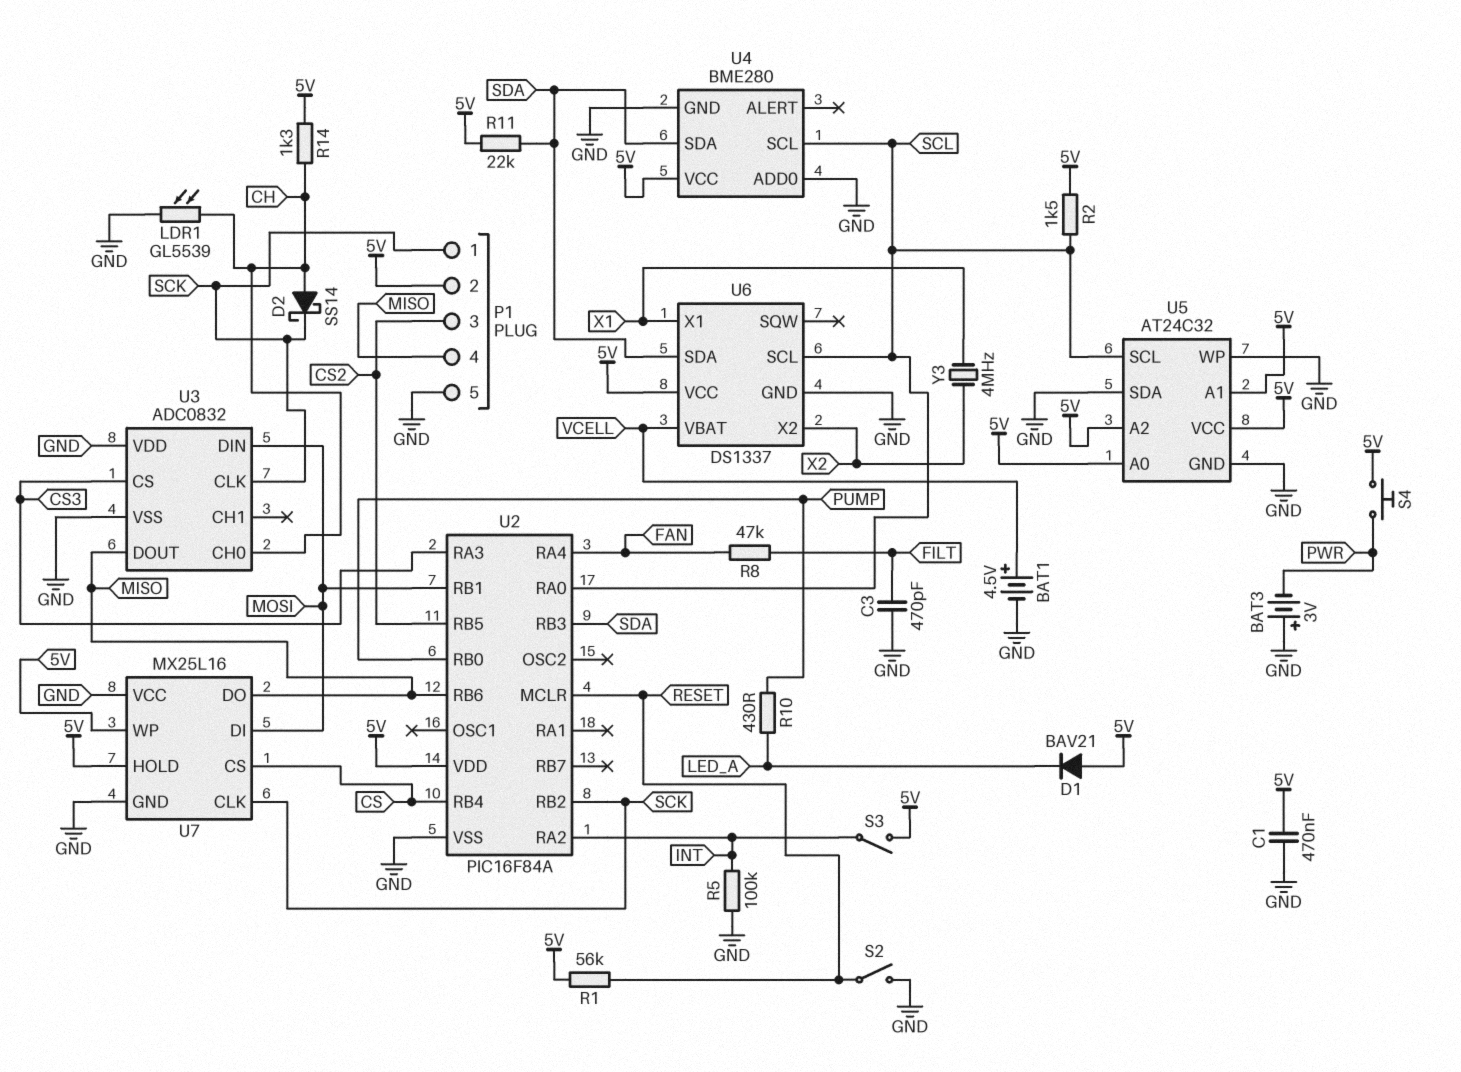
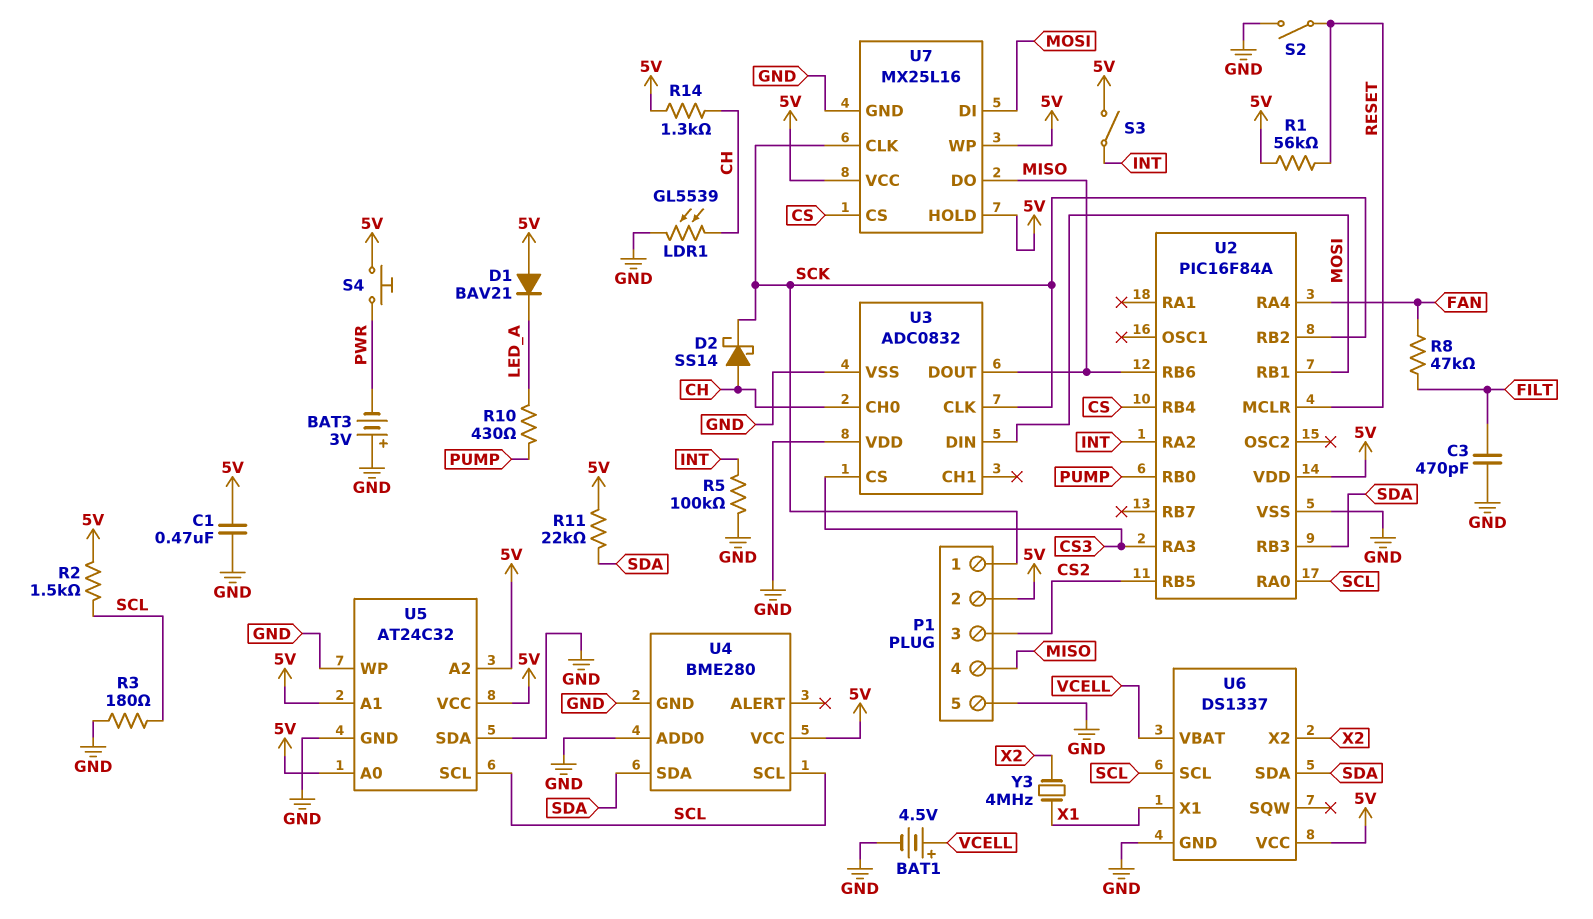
R3: none -> 180 (GND, SCL)
U7 pin VCC: GND -> 5V

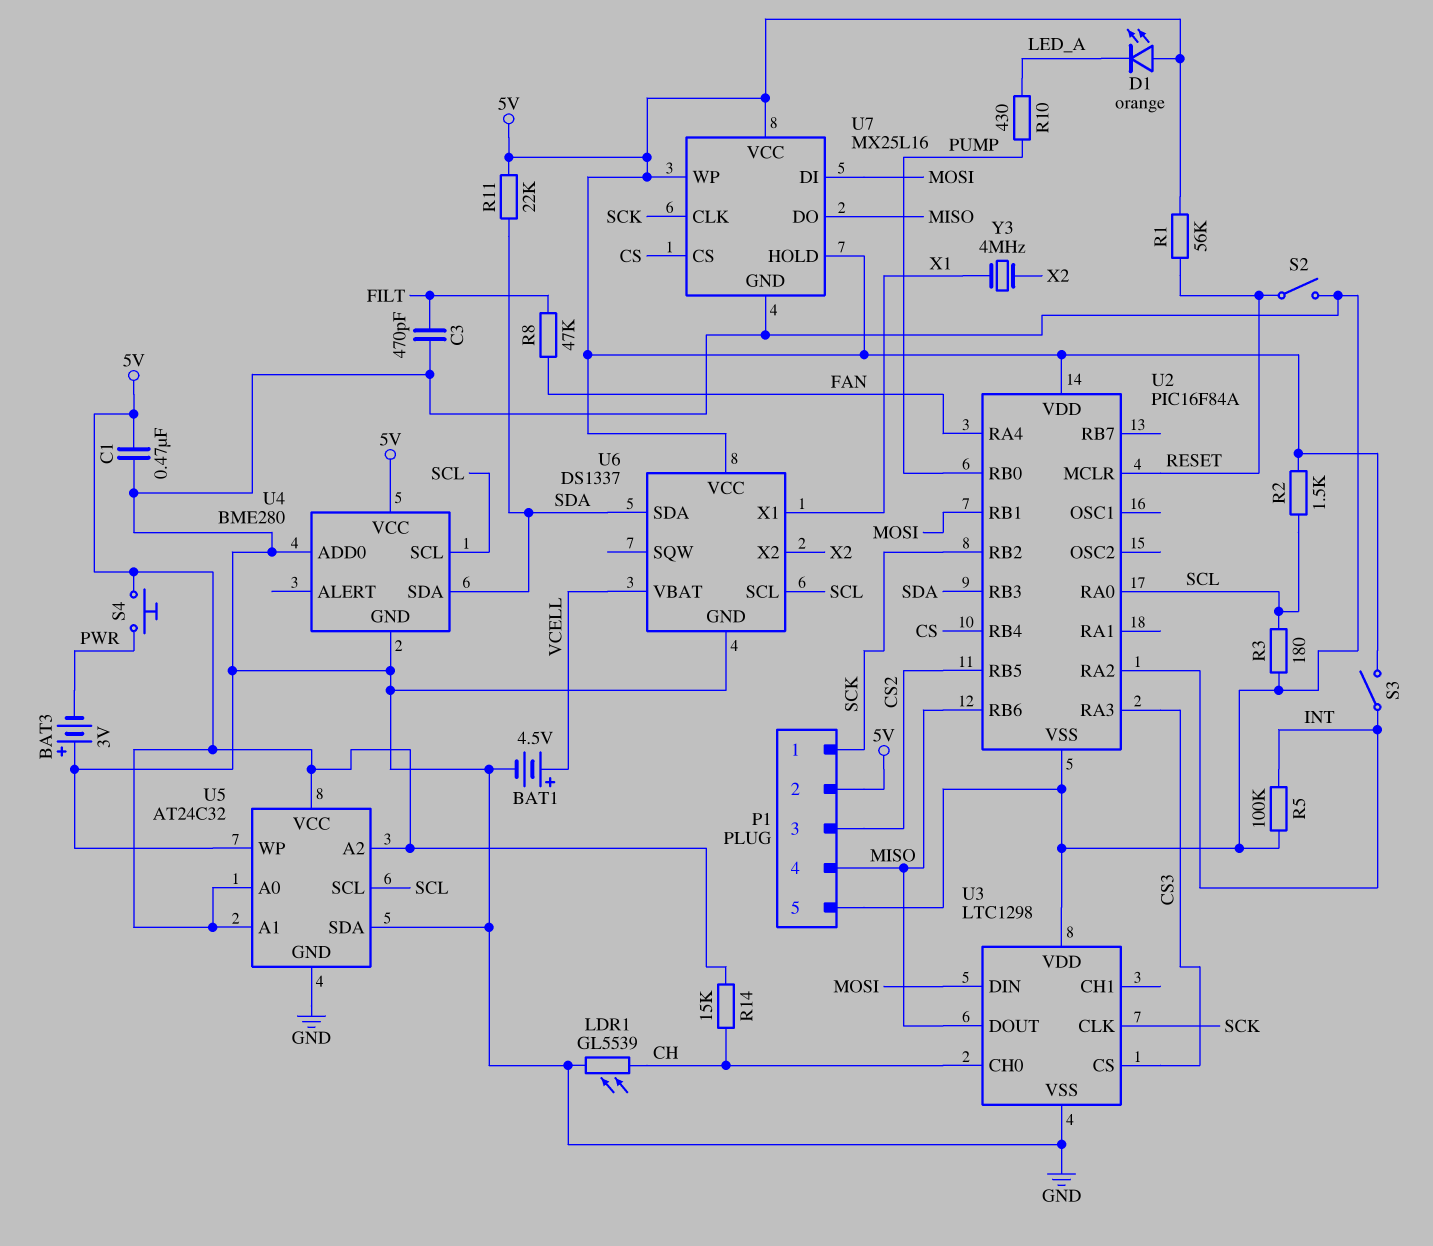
D1: diode BAV21 (A 5V, K LED_A) -> LED orange (A 5V, K LED_A)
D2: schottky SS14 (A CH, K SCK) -> none
R14: 1.3k (5V, CH) -> 15k (5V, CH)
U3: ADC0832 -> LTC1298

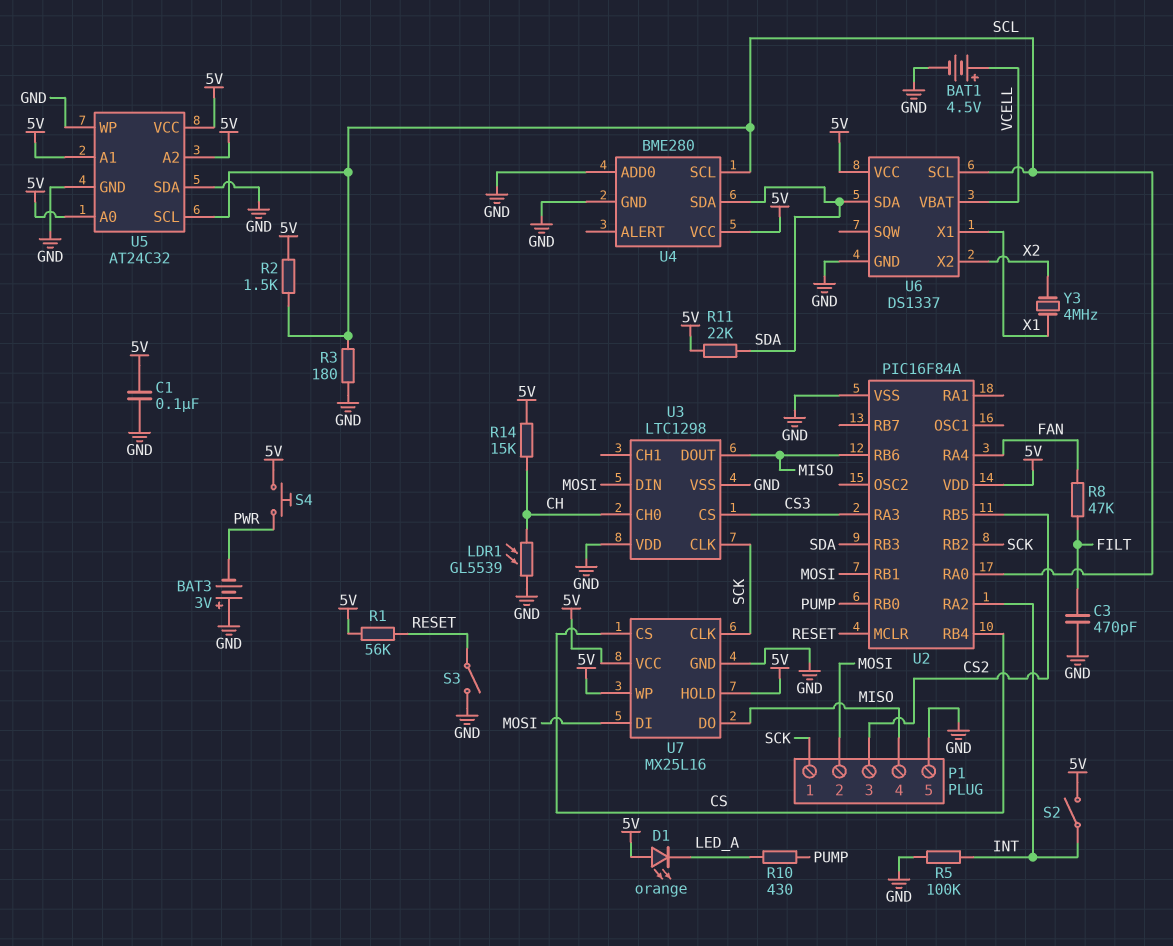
C1: 470nF (5V, GND) -> 100nF (5V, GND)
P1 pin 2: 5V -> MOSI
S2: switch (GND, RESET) -> switch (5V, INT)
S3: switch (5V, INT) -> switch (GND, RESET)

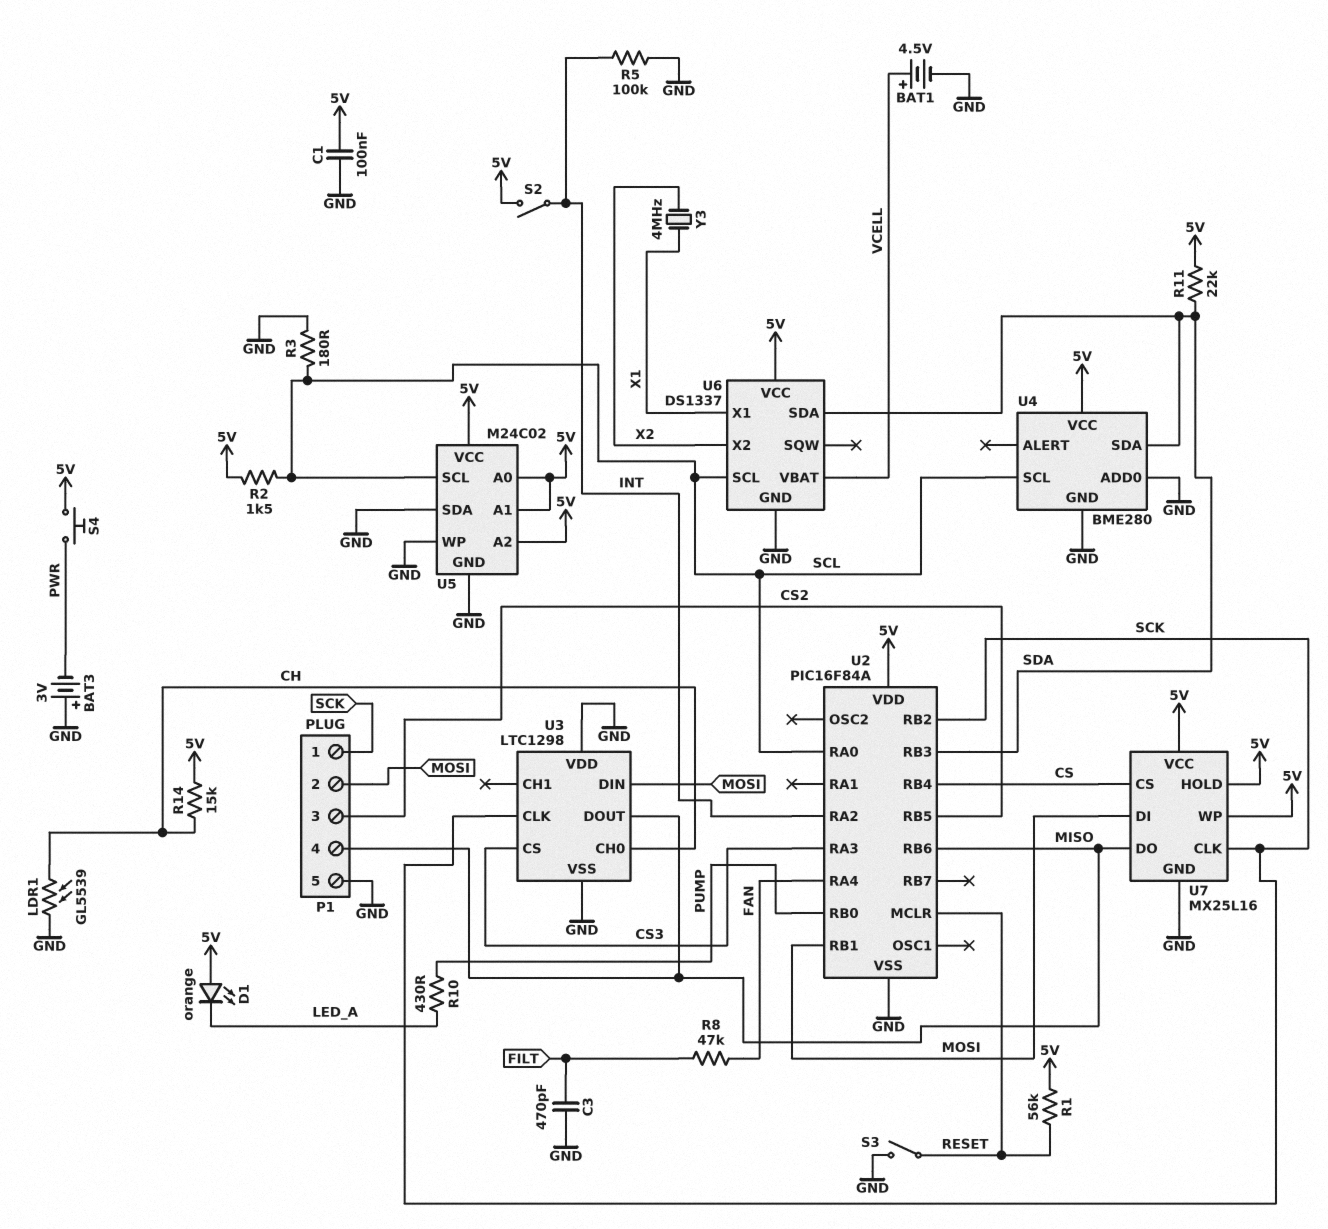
U5: AT24C32 -> M24C02

